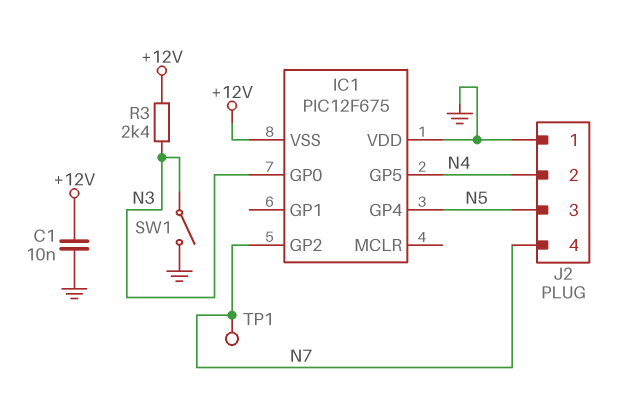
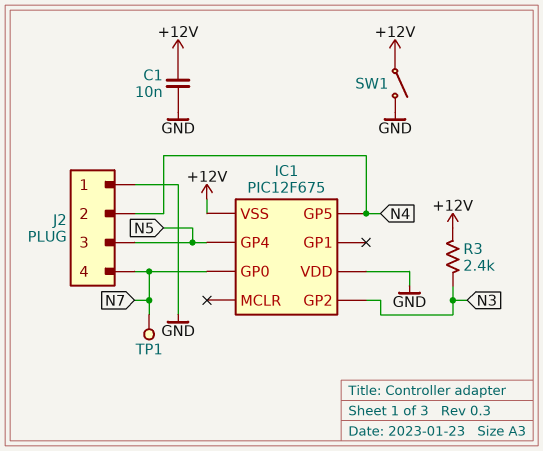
IC1 pin GP0: N3 -> N7
IC1 pin GP2: N7 -> N3
SW1: switch (GND, N3) -> switch (+12V, GND)

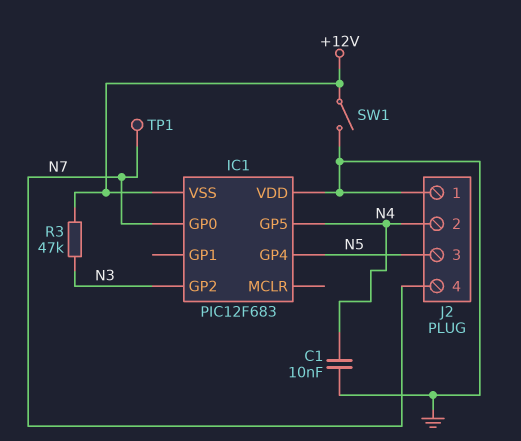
C1: 10nF (+12V, GND) -> 10nF (GND, N4)
IC1: PIC12F675 -> PIC12F683
R3: 2.4k (+12V, N3) -> 47k (+12V, N3)

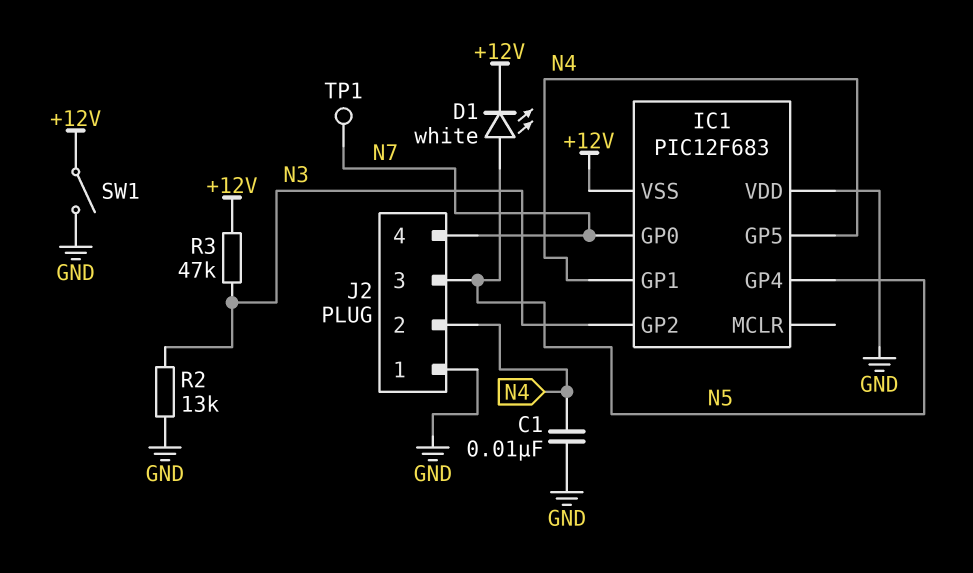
D1: none -> LED white (A N5, K +12V)
IC1 pin GP1: none -> N4
R2: none -> 13k (GND, N3)

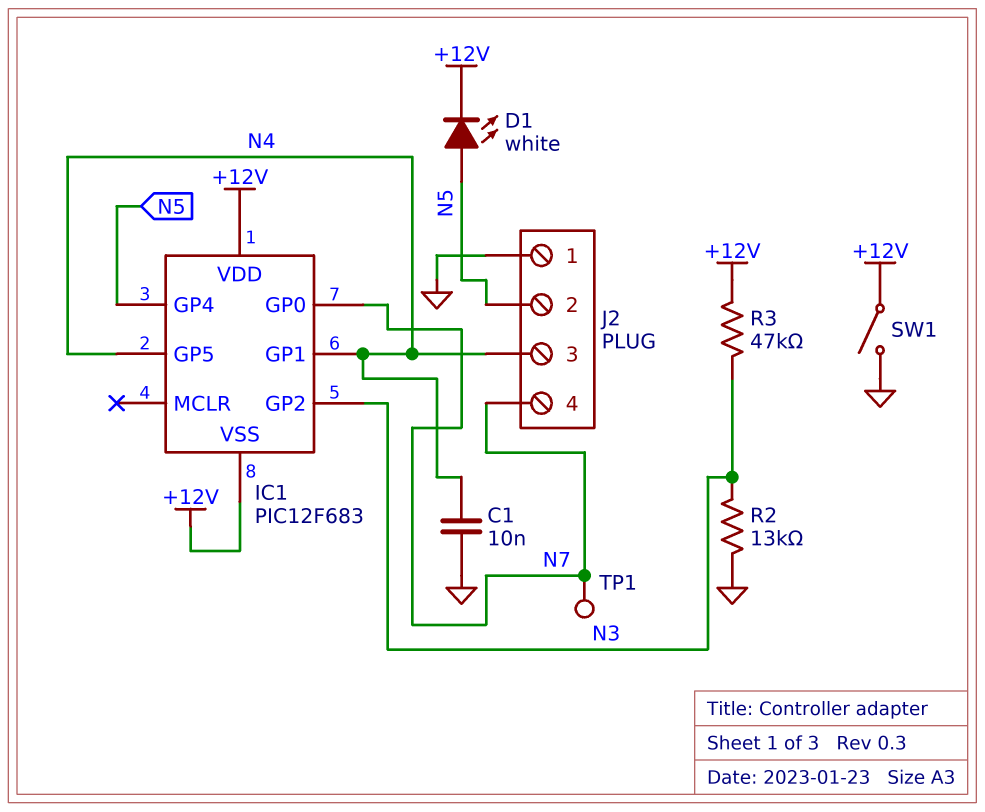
IC1 pin VDD: GND -> +12V
J2 pin 2: N4 -> N5
J2 pin 3: N5 -> N4

